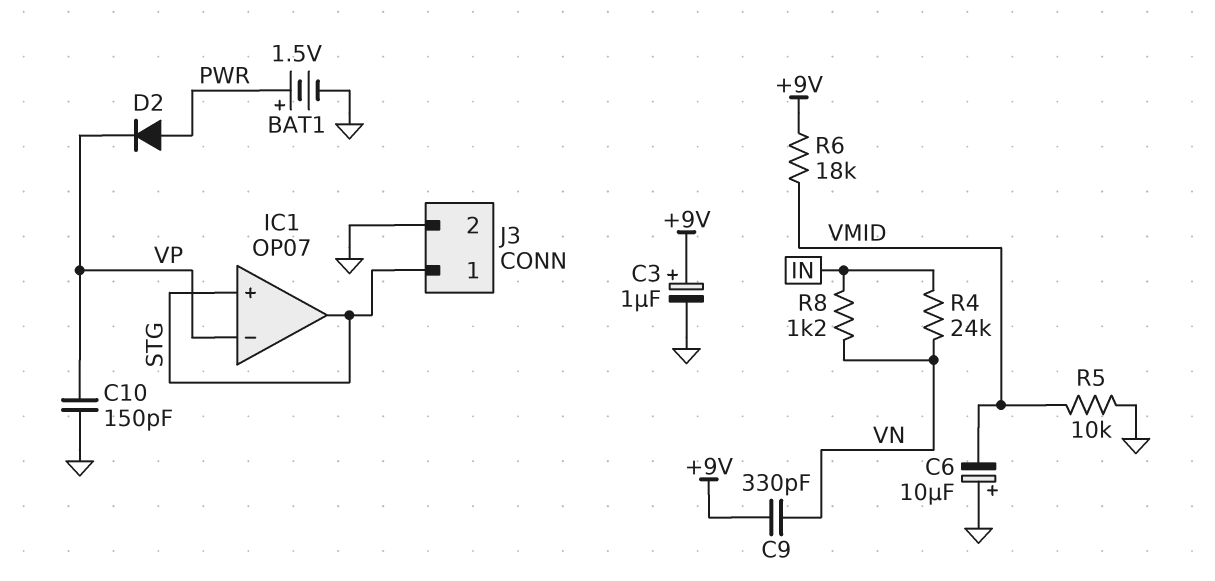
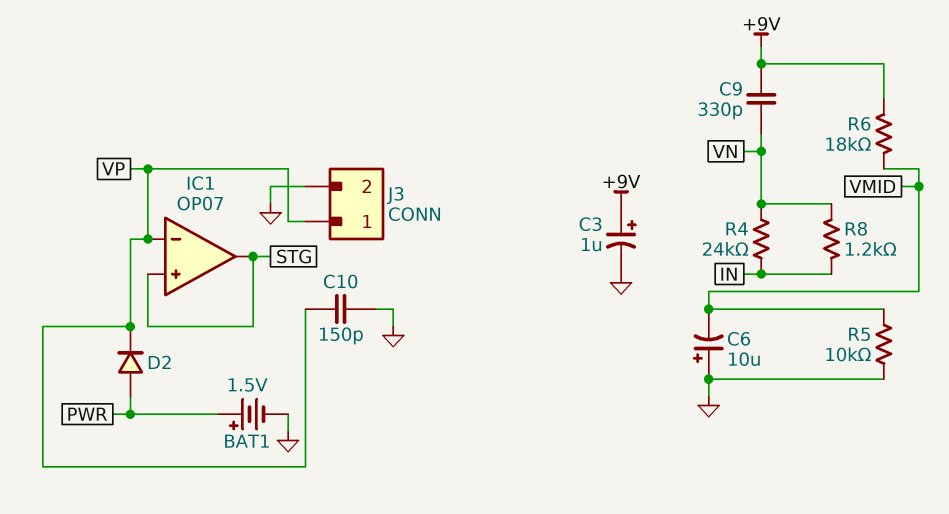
J3 pin 1: STG -> VP

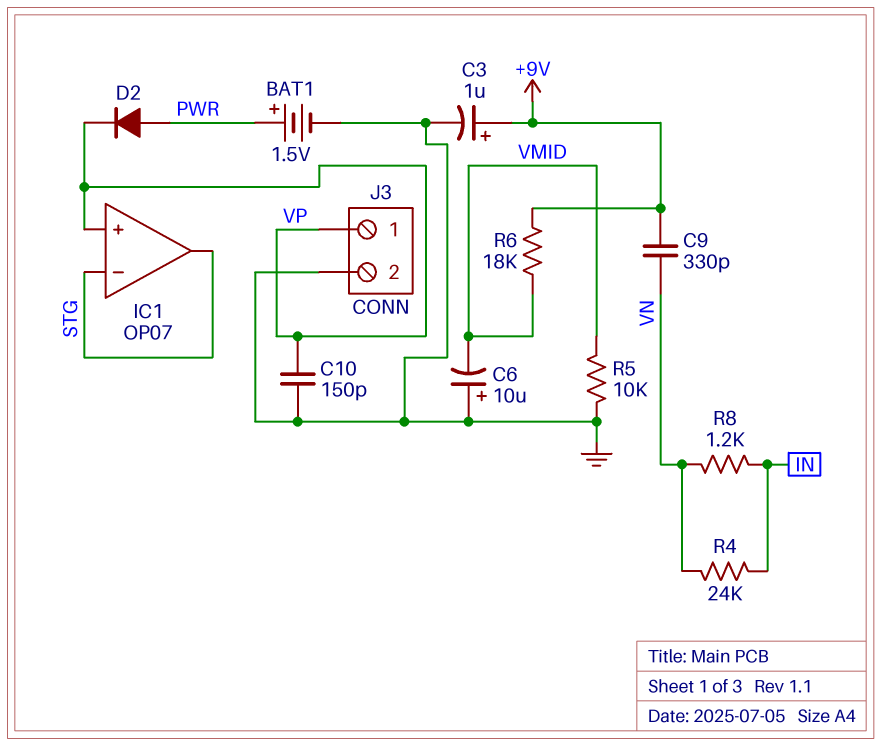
IC1 pin in+: STG -> VP
IC1 pin in-: VP -> STG

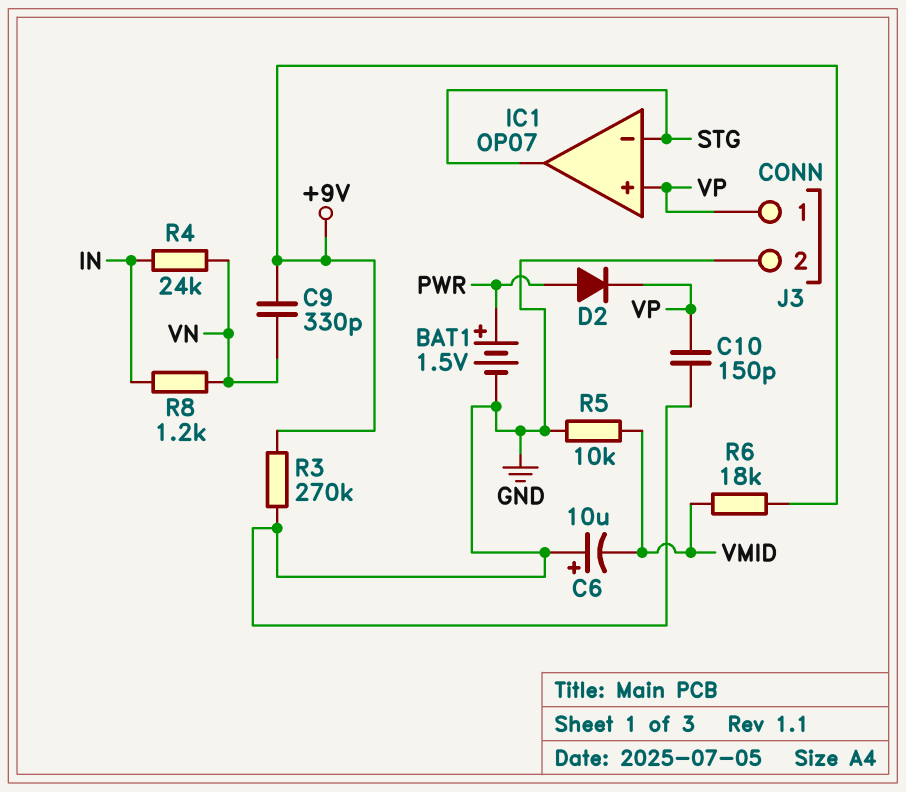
C3: 1uF (plus +9V, minus GND) -> none
R3: none -> 270k (+9V, GND)

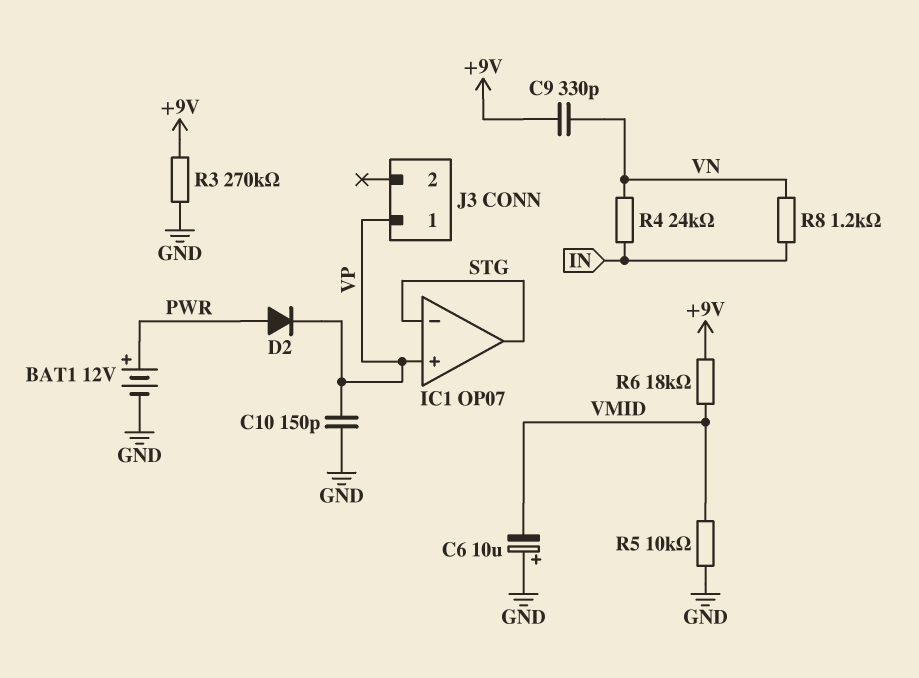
BAT1: 1.5V (plus PWR, minus GND) -> 12V (plus PWR, minus GND)
J3 pin 2: GND -> none

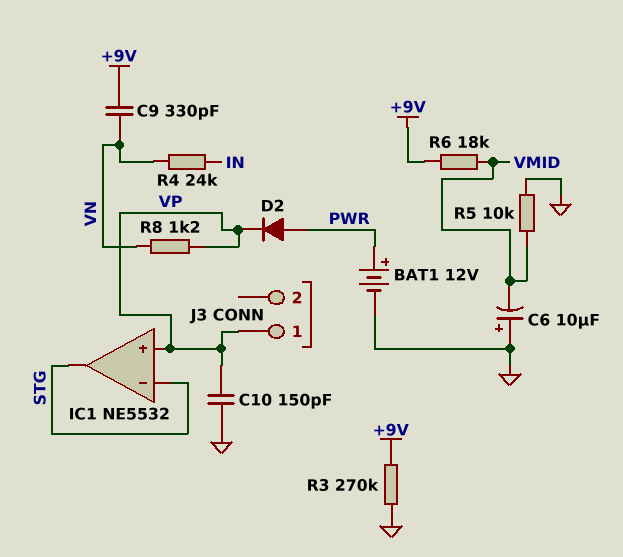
IC1: OP07 -> NE5532
R8: 1.2k (IN, VN) -> 1.2k (VN, VP)

